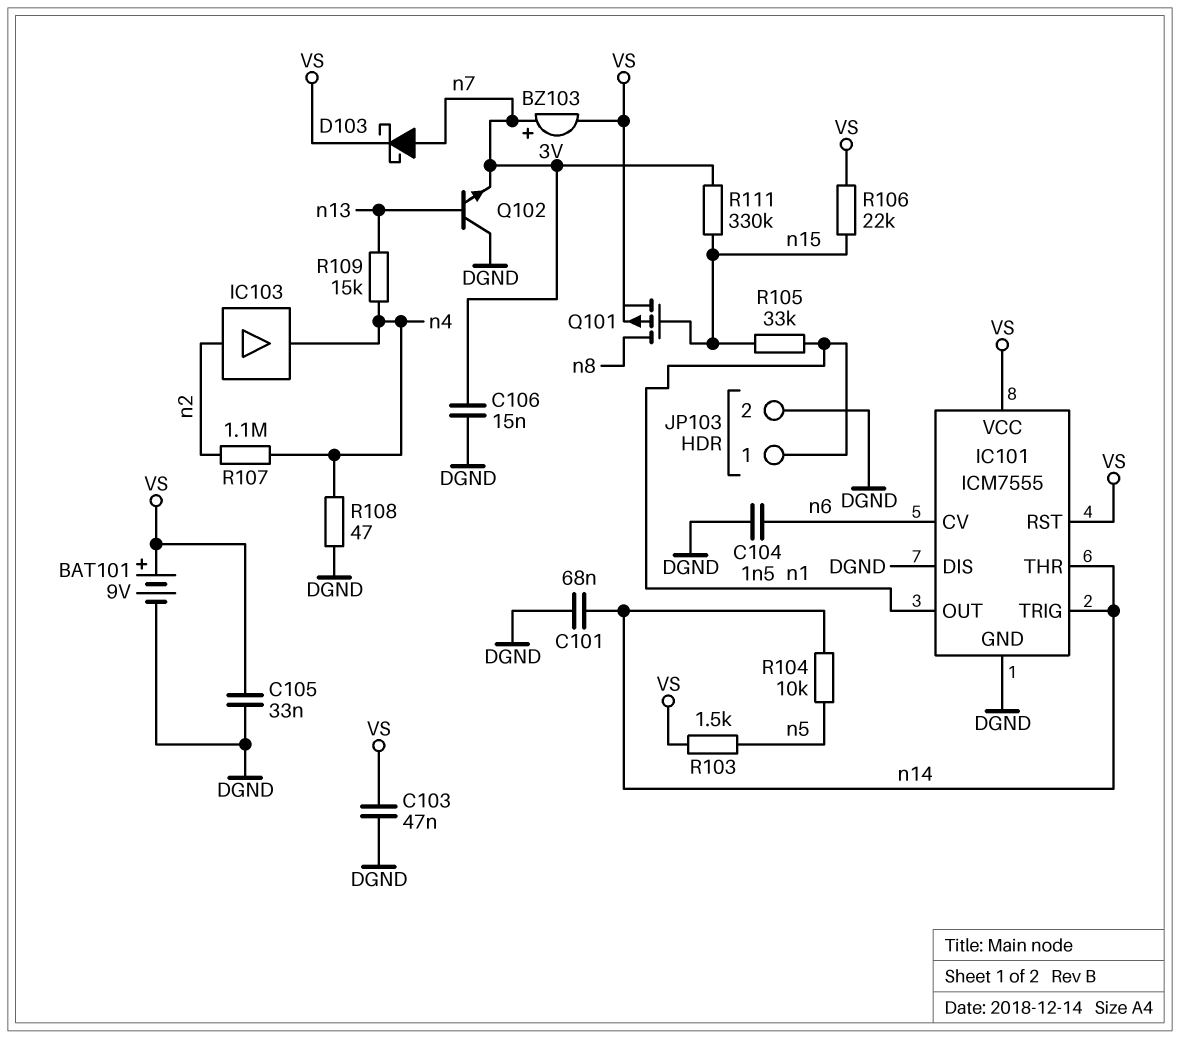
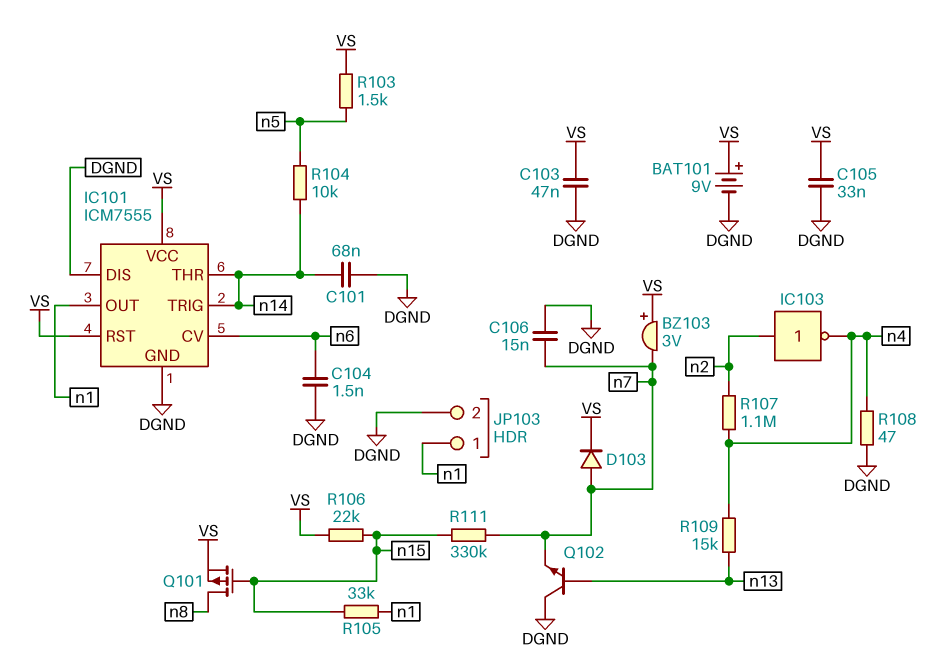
BZ103: buzzer 3V (plus n7, minus VS) -> buzzer 3V (plus VS, minus n7)
D103: schottky (A n7, K VS) -> diode (A n7, K VS)
IC103: buffer (in n2, out n4) -> NOT (in n2, out n4)

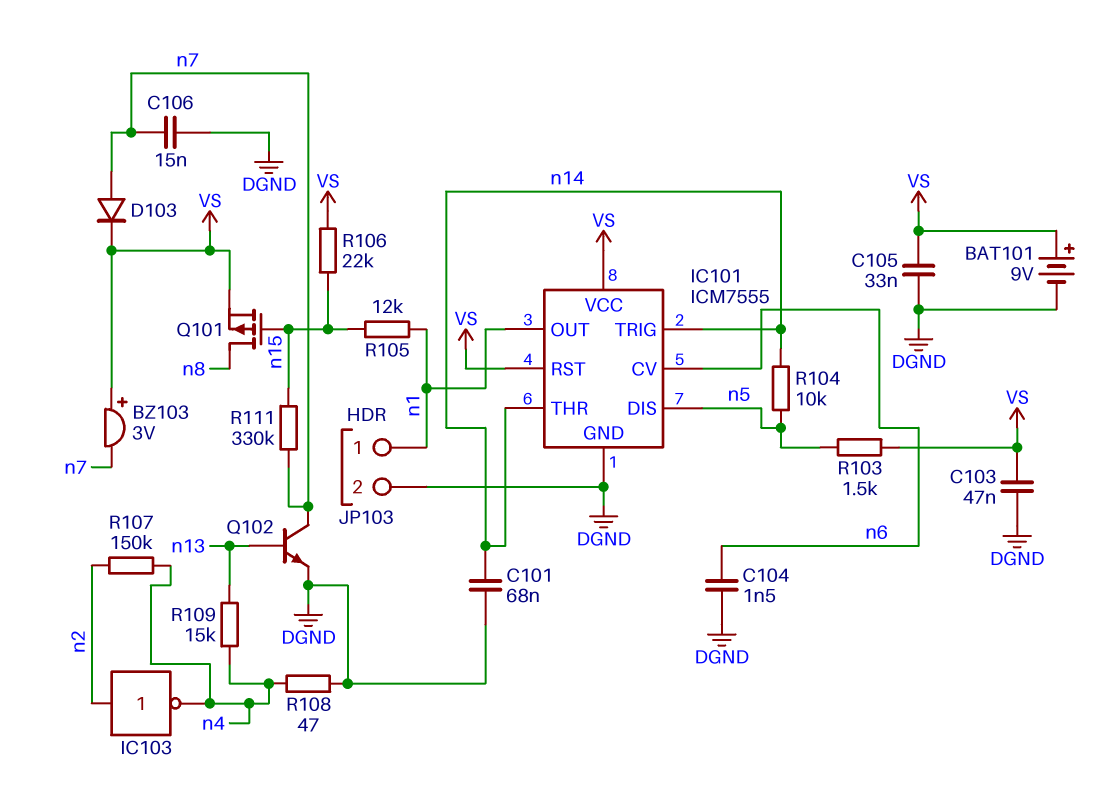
IC101 pin DIS: DGND -> n5
Q102: NPN (B n13, C DGND, E n7) -> NPN (B n13, C n7, E DGND)
R105: 33k (n1, n15) -> 12k (n1, n15)
R107: 1.1M (n2, n4) -> 150k (n2, n4)

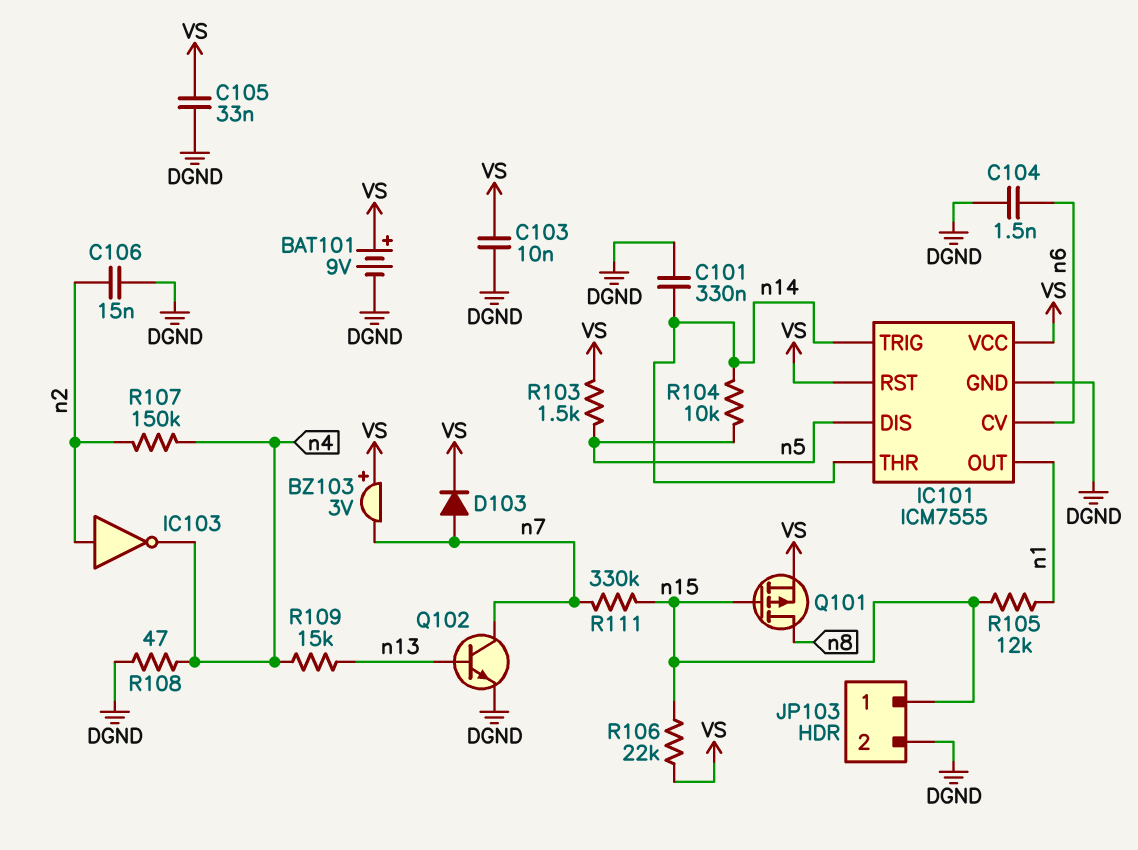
C101: 68nF (DGND, n14) -> 330nF (DGND, n14)
C103: 47nF (DGND, VS) -> 10nF (DGND, VS)
C106: 15nF (DGND, n7) -> 15nF (DGND, n2)
JP103 pin 1: n1 -> n15

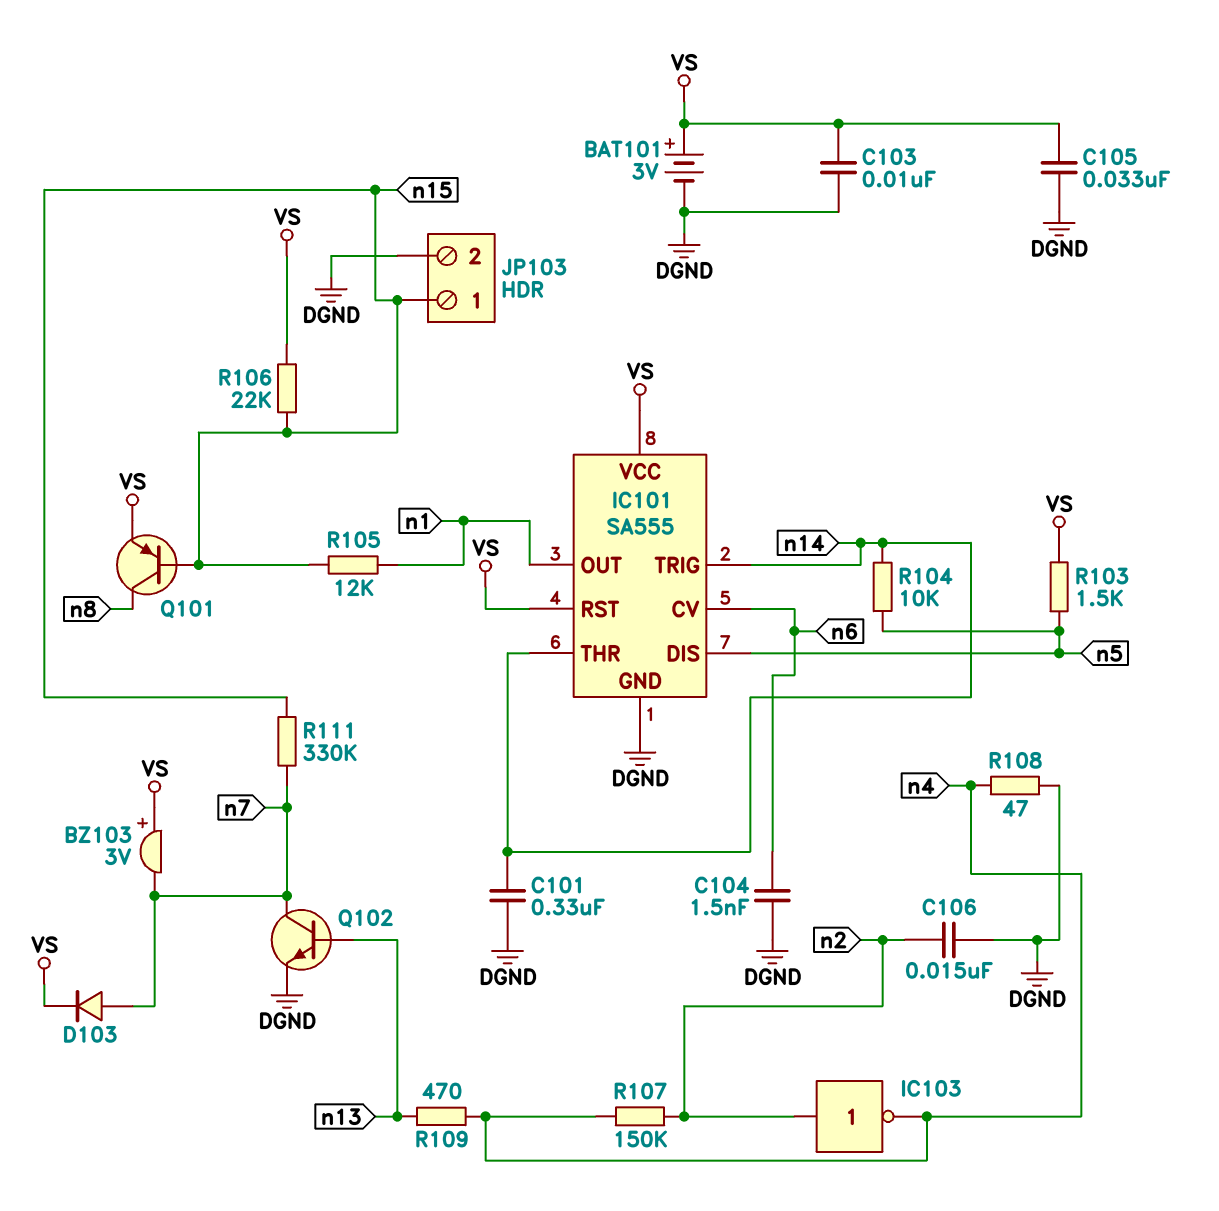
BAT101: 9V (plus VS, minus DGND) -> 3V (plus VS, minus DGND)
IC101: ICM7555 -> SA555
Q101: PMOS (G n15, D n8, S VS) -> PNP (B n15, C n8, E VS)
R109: 15k (n4, n13) -> 470 (n4, n13)

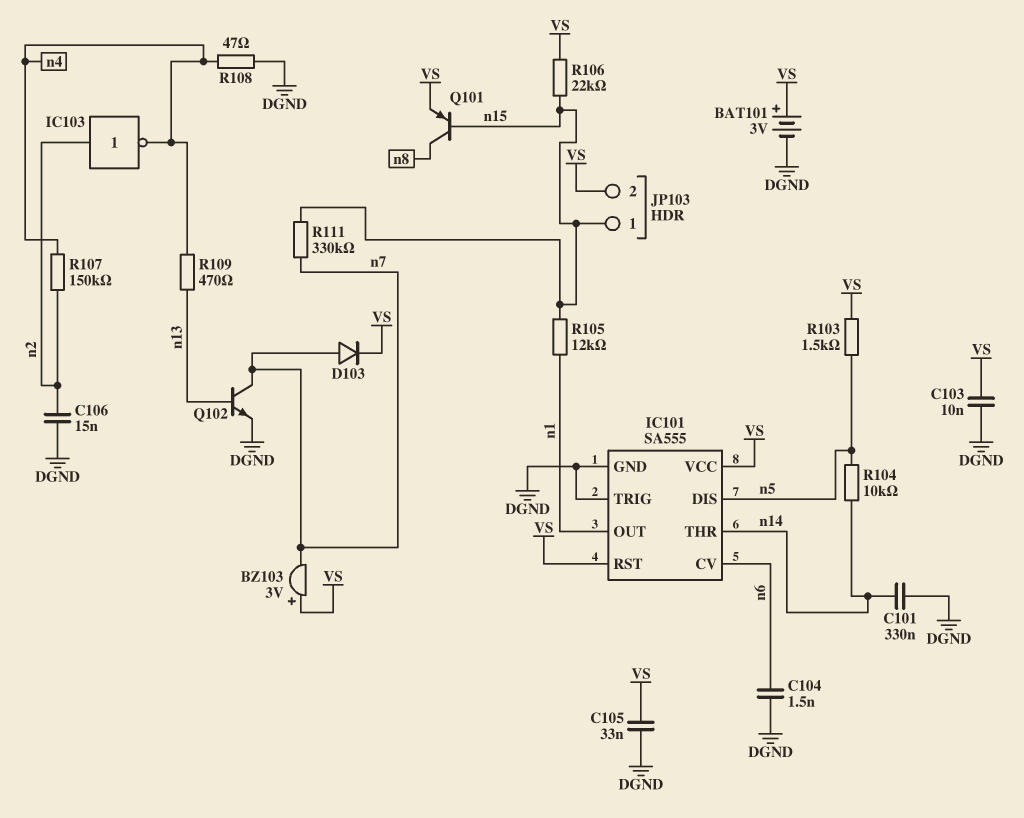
IC101 pin TRIG: n14 -> DGND
JP103 pin 2: DGND -> VS

